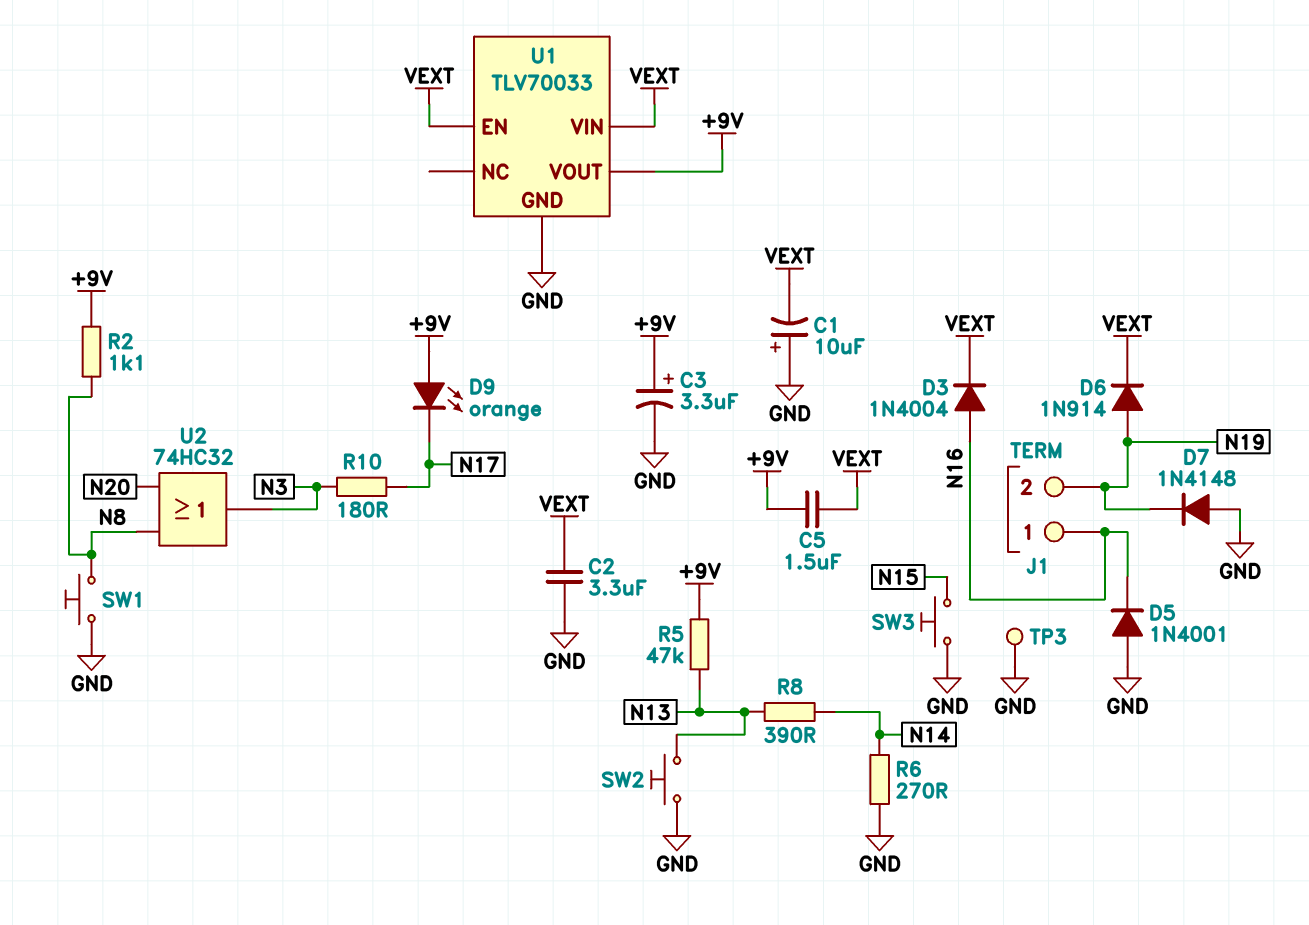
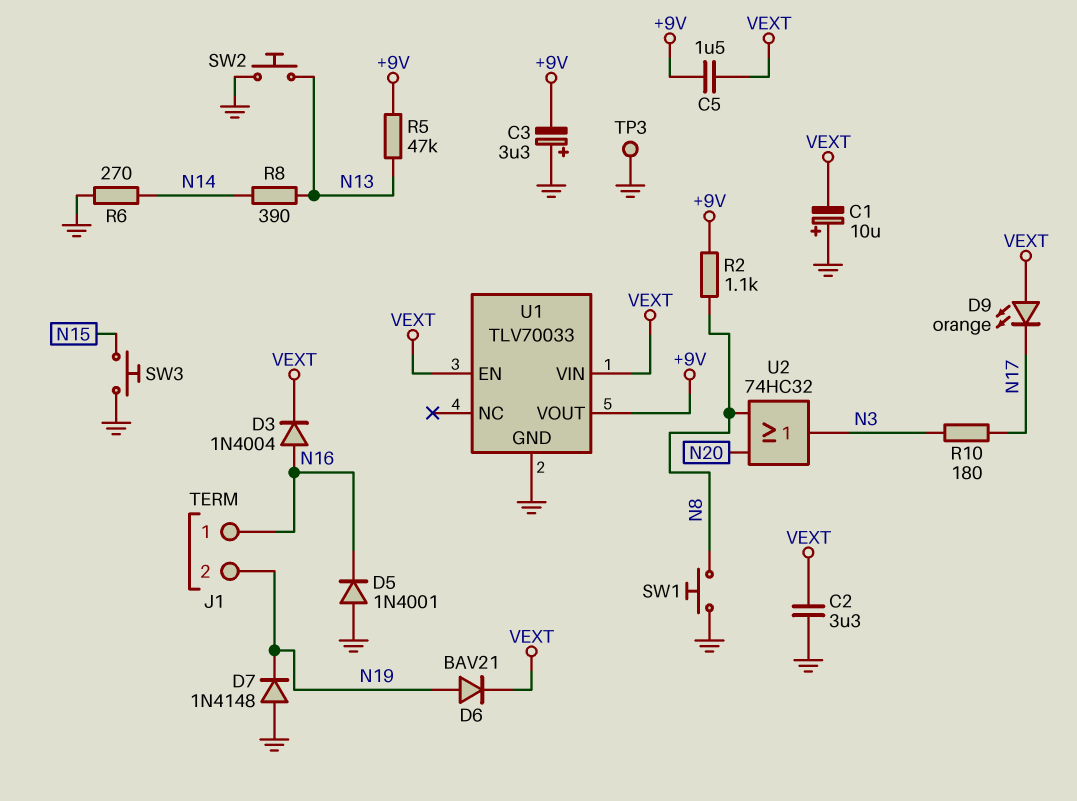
C3: 3.3uF (plus +9V, minus GND) -> 3.3uF (plus GND, minus +9V)
D6: diode 1N914 (A N19, K VEXT) -> diode BAV21 (A N19, K VEXT)
D9: LED orange (A +9V, K N17) -> LED orange (A VEXT, K N17)

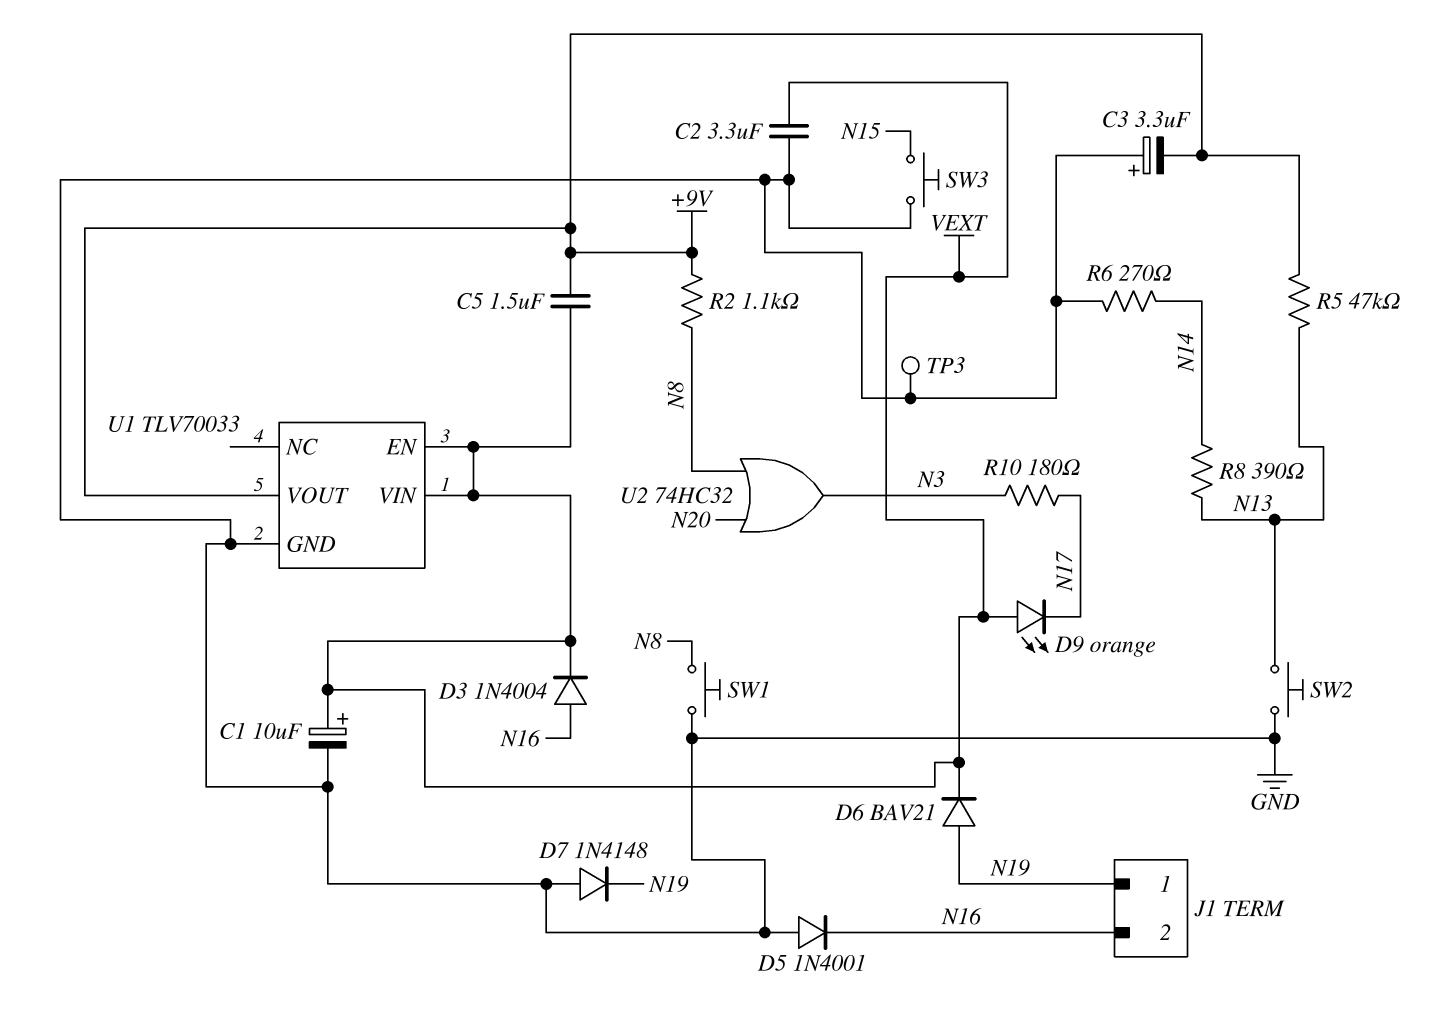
C1: 10uF (plus GND, minus VEXT) -> 10uF (plus VEXT, minus GND)
J1 pin 1: N16 -> N19
J1 pin 2: N19 -> N16

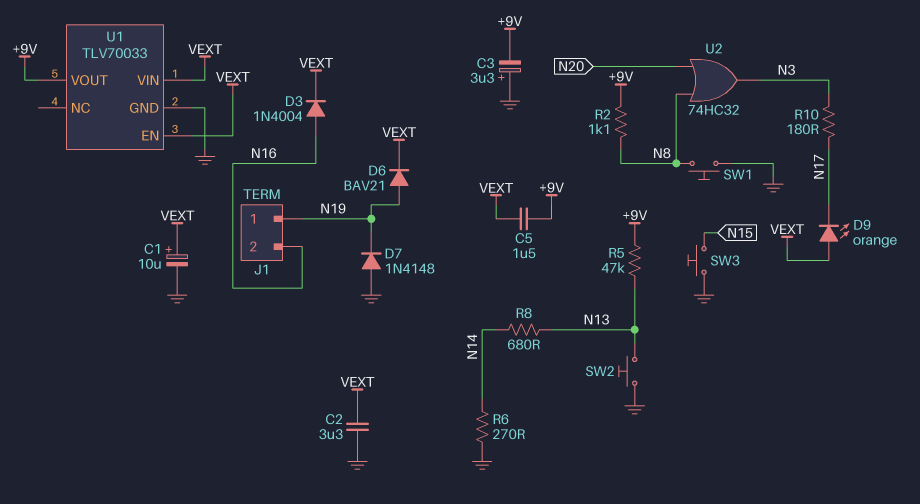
D5: diode 1N4001 (A GND, K N16) -> none
R8: 390 (N13, N14) -> 680 (N13, N14)
TP3: test point (GND) -> none

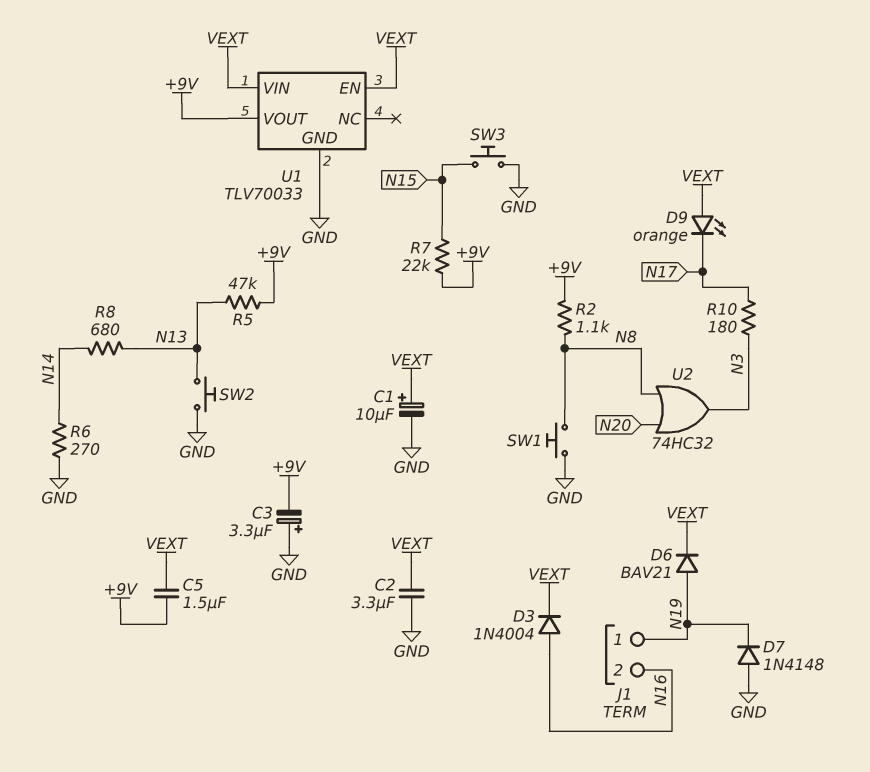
R7: none -> 22k (+9V, N15)

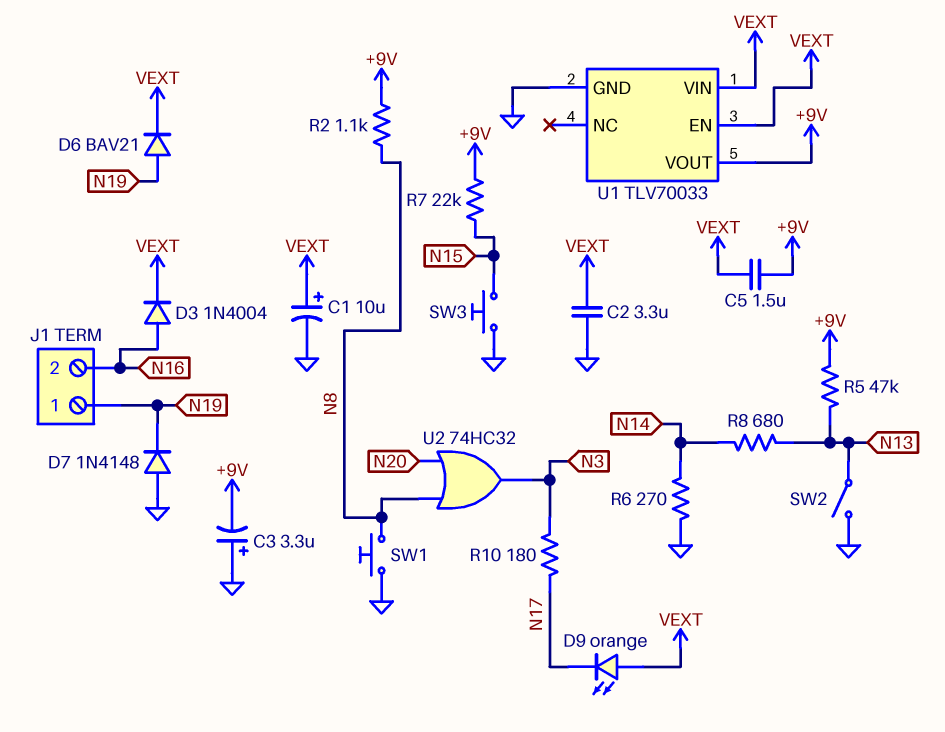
SW2: button (GND, N13) -> switch (GND, N13)

